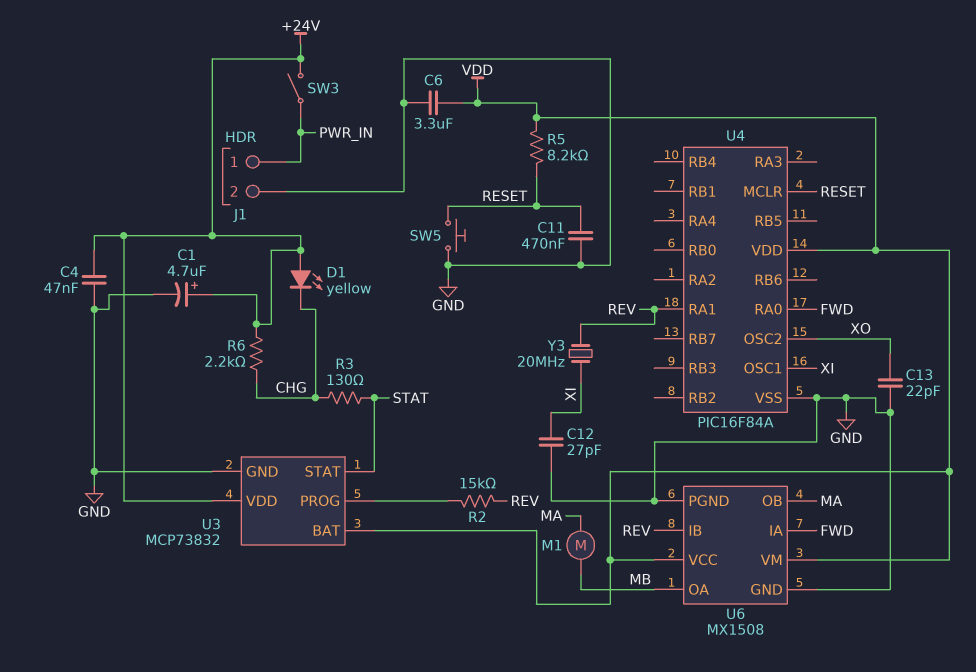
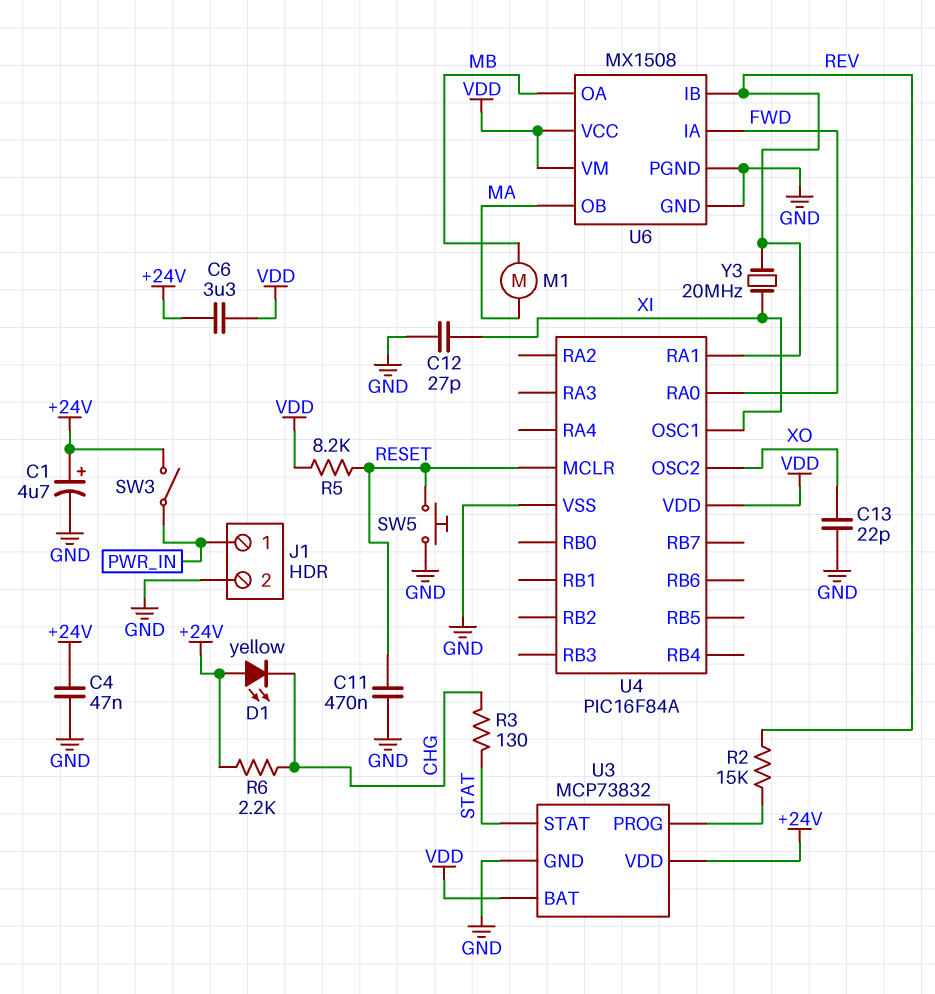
C6: 3.3uF (GND, VDD) -> 3.3uF (+24V, VDD)

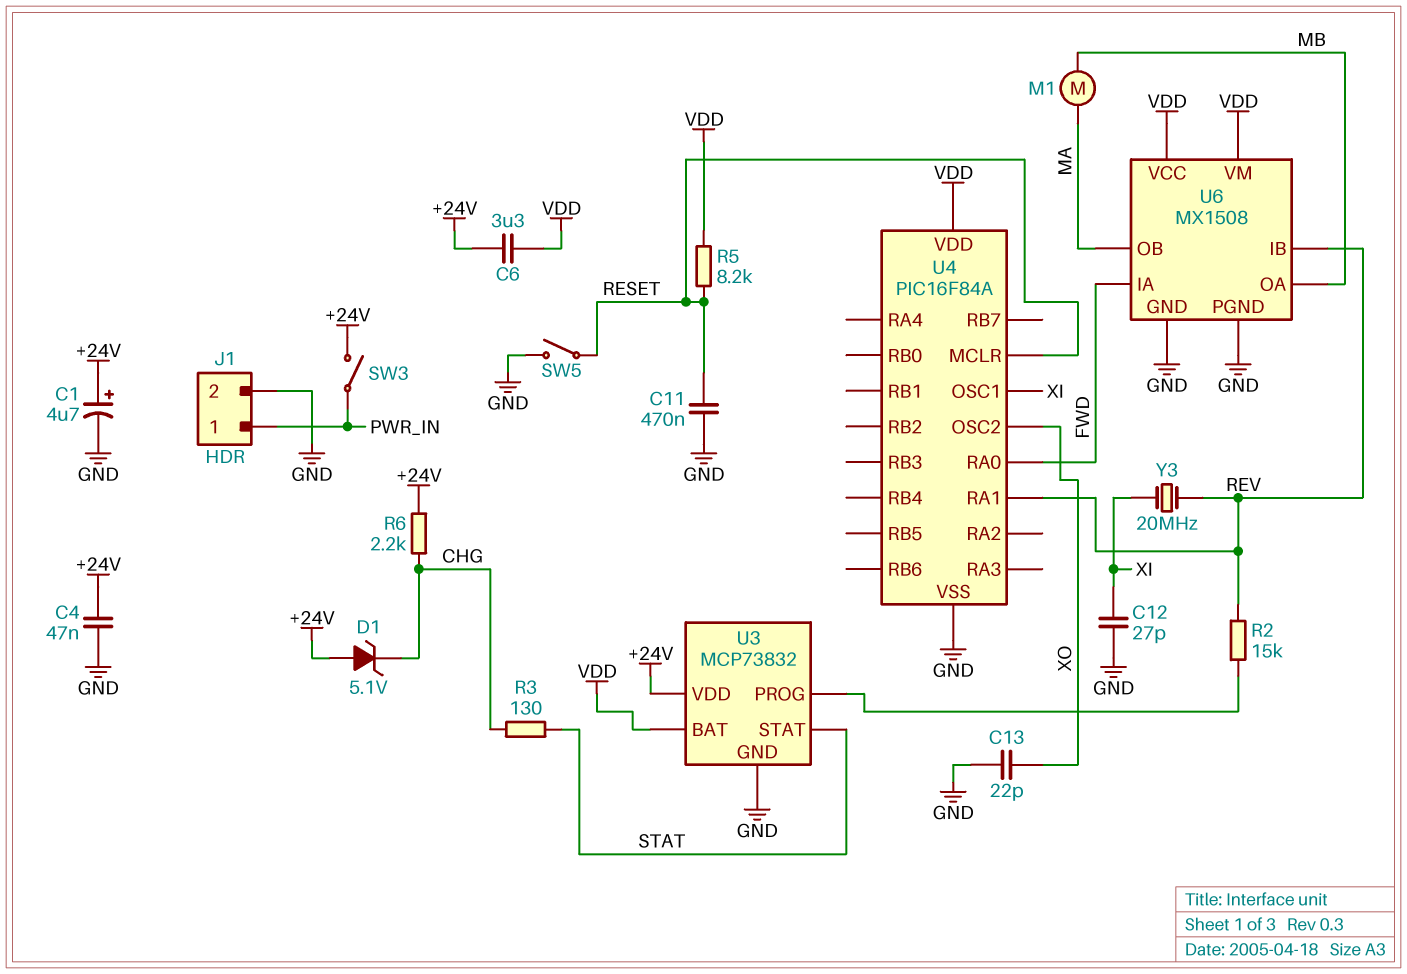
D1: LED yellow (A +24V, K CHG) -> zener 5.1V (A +24V, K CHG)
SW5: button (GND, RESET) -> switch (GND, RESET)

